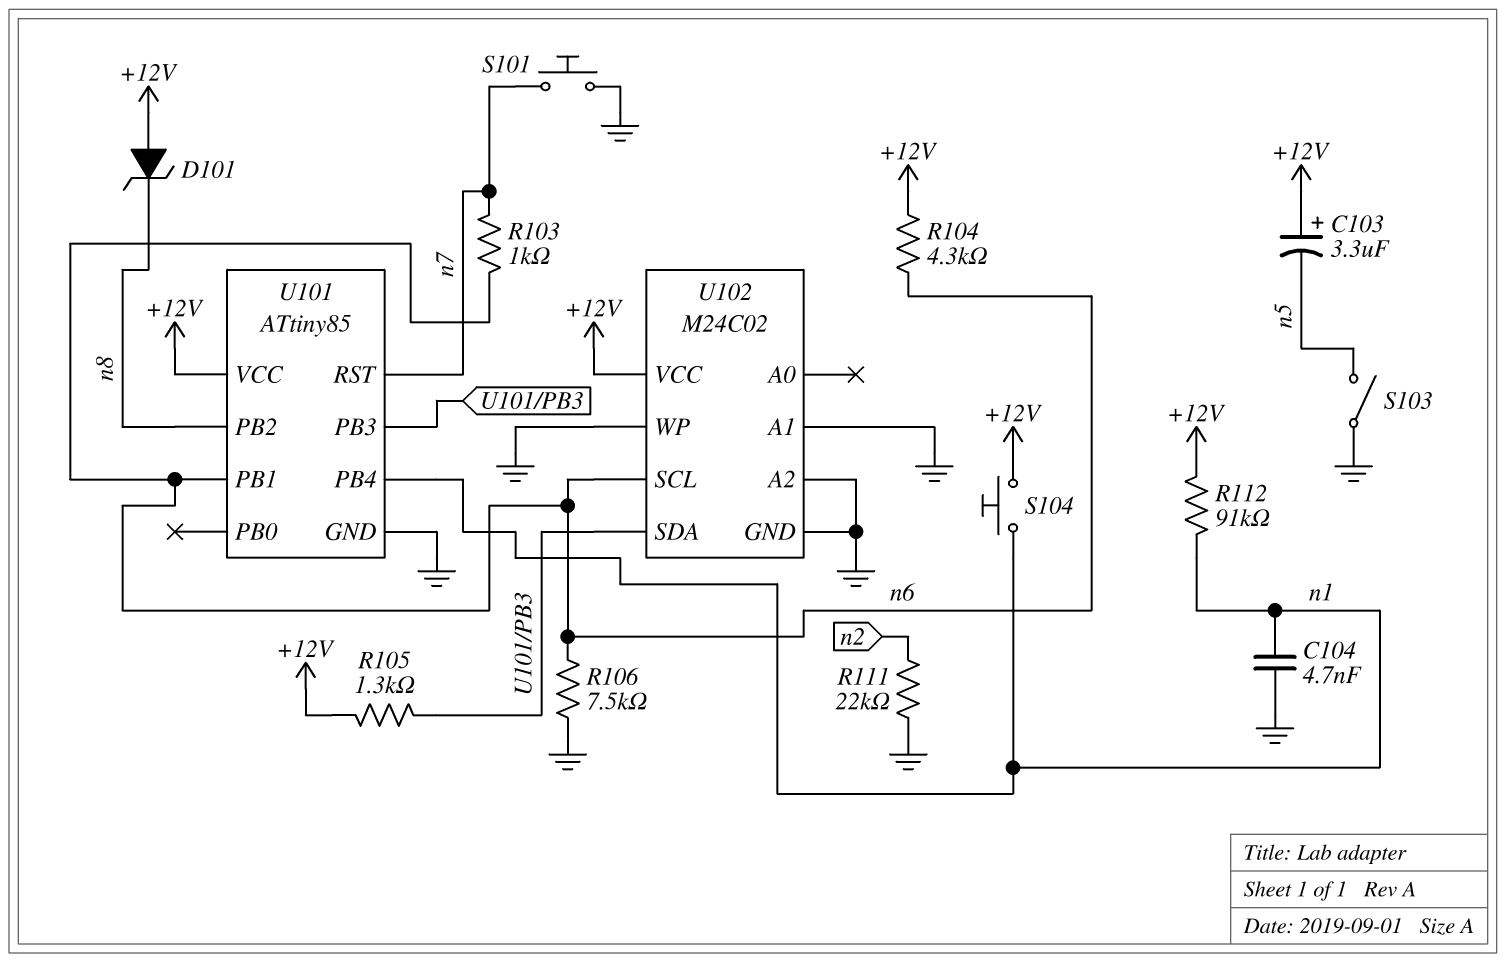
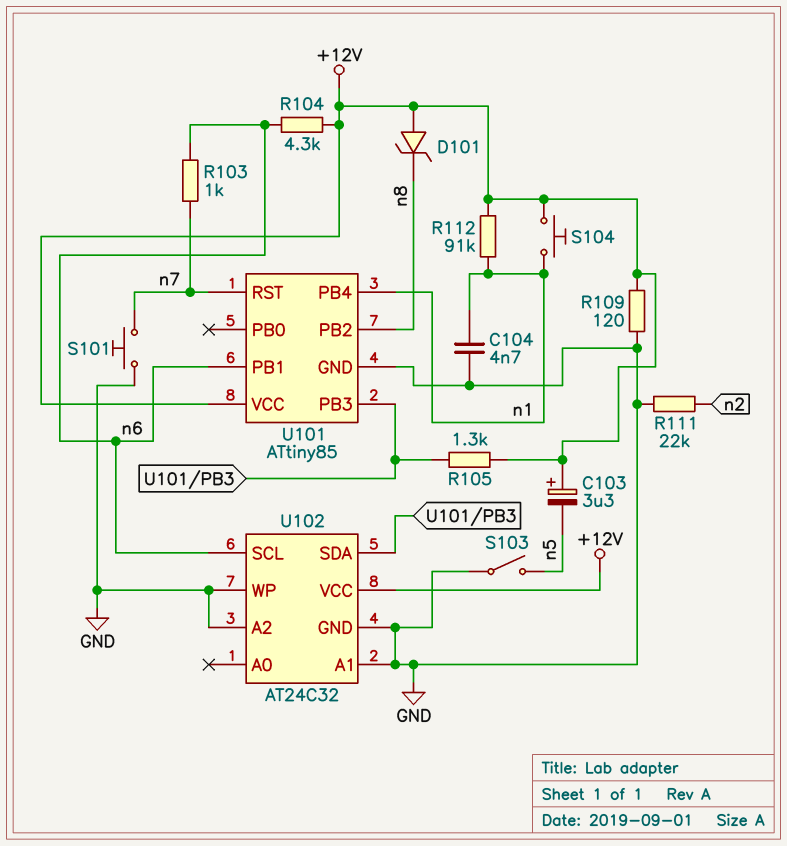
R106: 7.5k (GND, n6) -> none
R109: none -> 120 (+12V, GND)
U102: M24C02 -> AT24C32

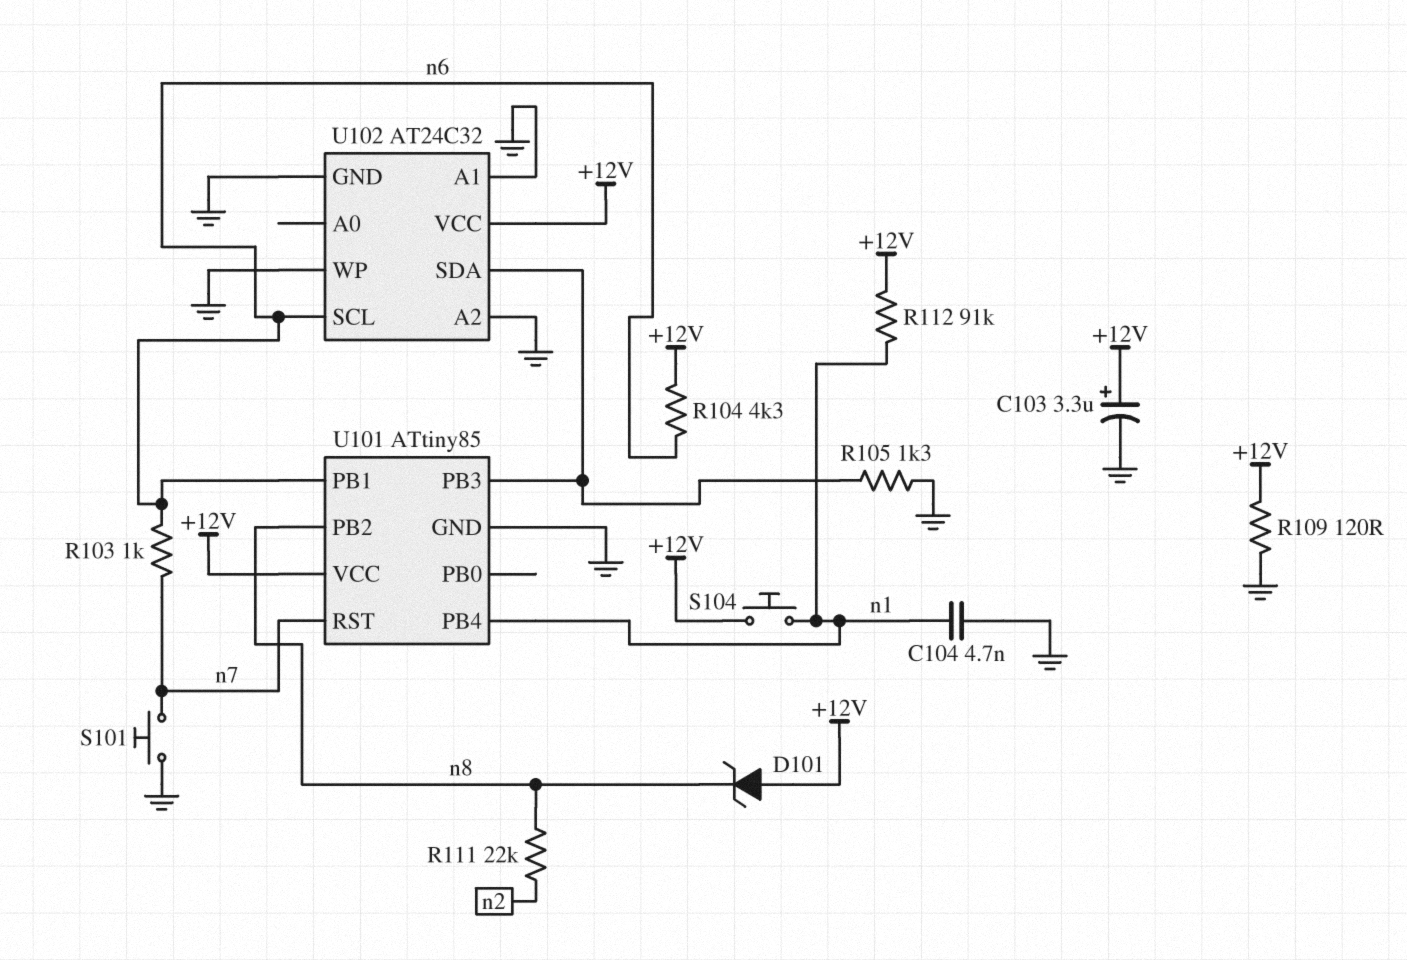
C103: 3.3uF (plus +12V, minus n5) -> 3.3uF (plus +12V, minus GND)
R105: 1.3k (+12V, U101/PB3) -> 1.3k (GND, U101/PB3)
R111: 22k (GND, n2) -> 22k (n2, n8)
S103: switch (GND, n5) -> none

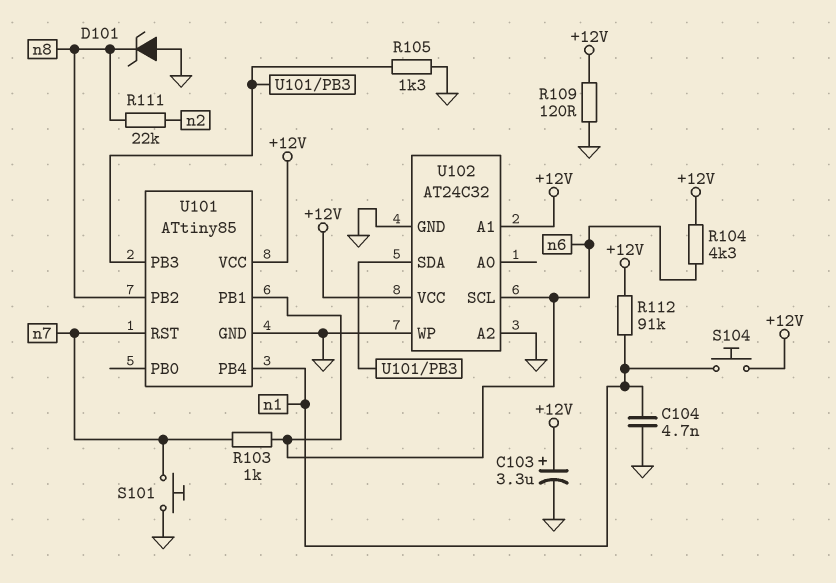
D101: zener (A +12V, K n8) -> zener (A GND, K n8)
U102 pin A1: GND -> +12V

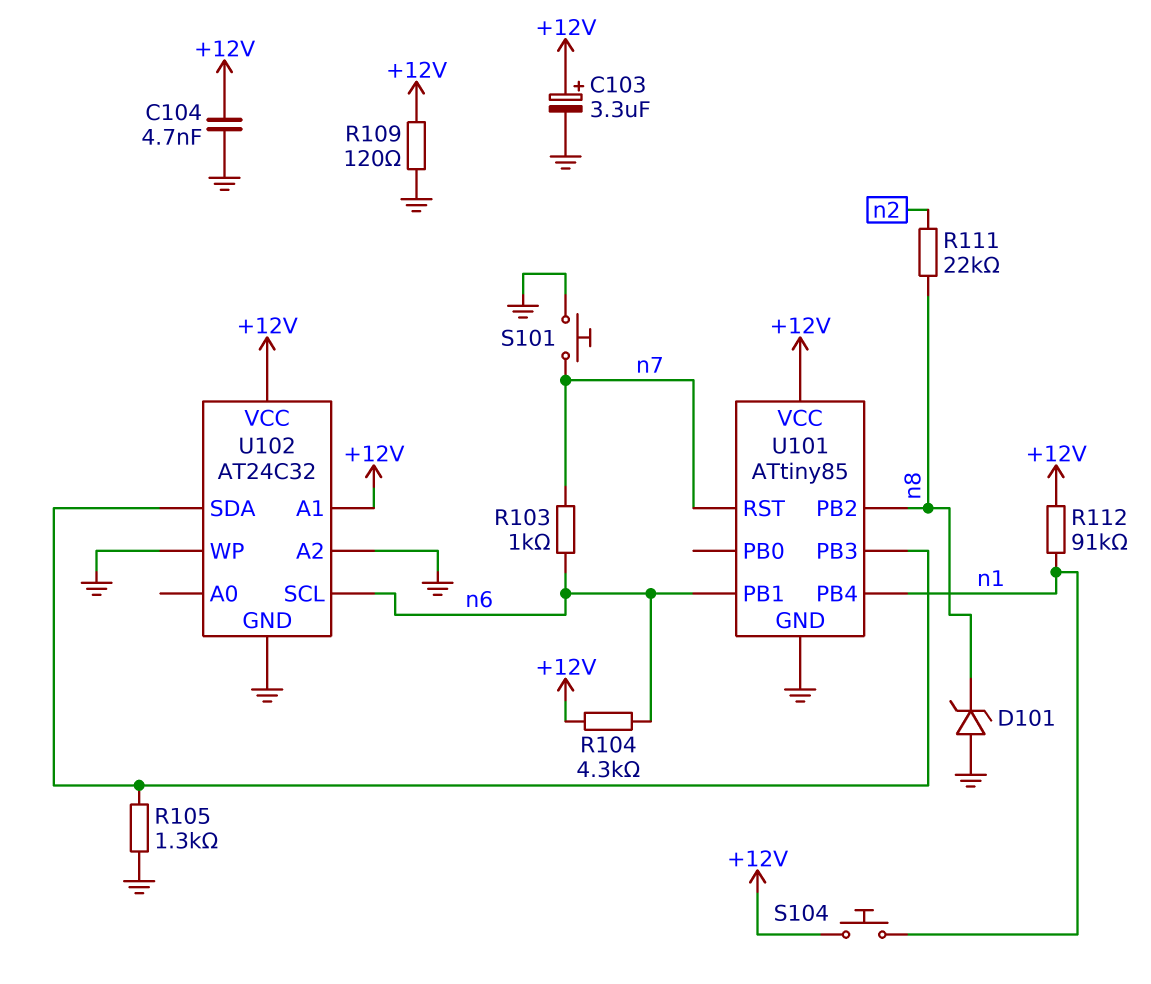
C104: 4.7nF (GND, n1) -> 4.7nF (+12V, GND)

